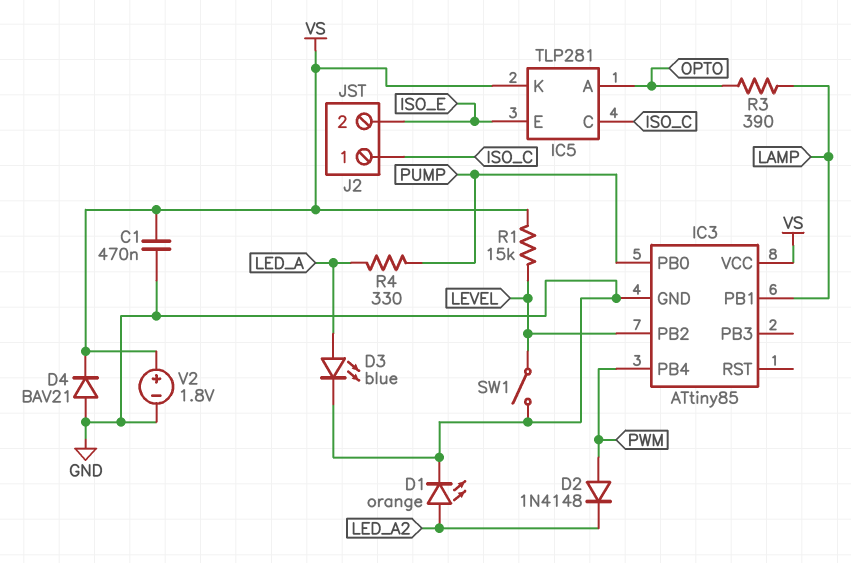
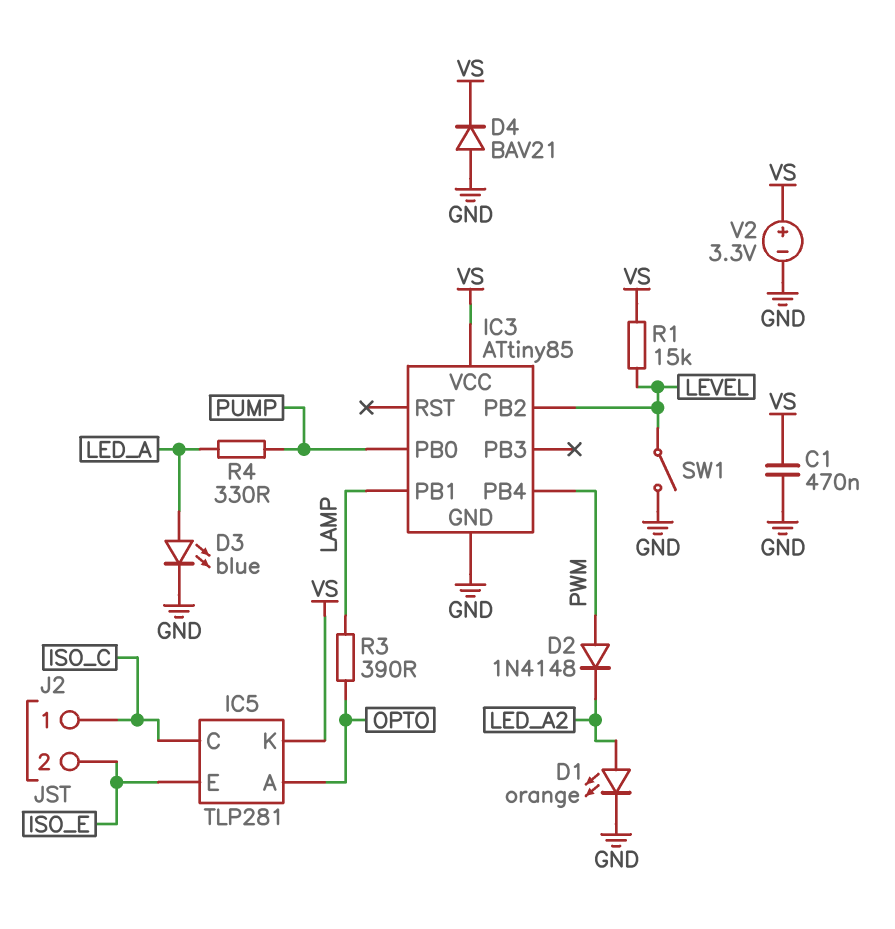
V2: 1.8V (plus VS, minus GND) -> 3.3V (plus VS, minus GND)

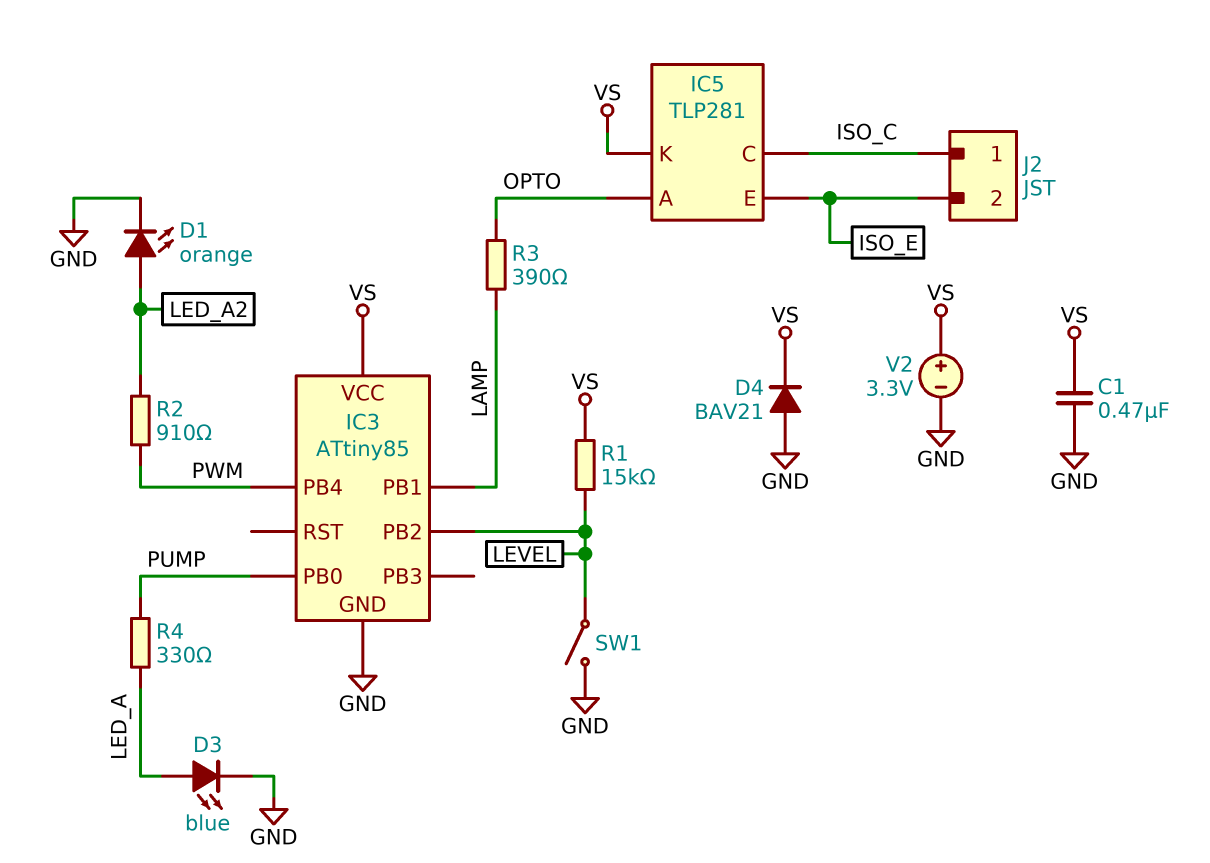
D2: diode 1N4148 (A PWM, K LED_A2) -> none
R2: none -> 910 (LED_A2, PWM)

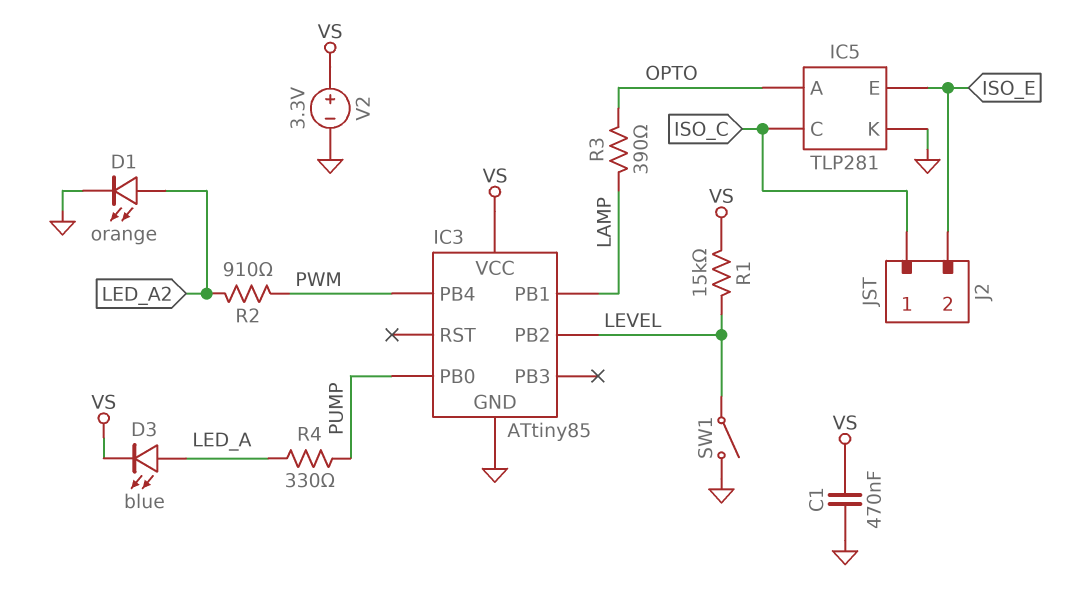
D3: LED blue (A LED_A, K GND) -> LED blue (A LED_A, K VS)
D4: diode BAV21 (A GND, K VS) -> none
IC5 pin K: VS -> GND

